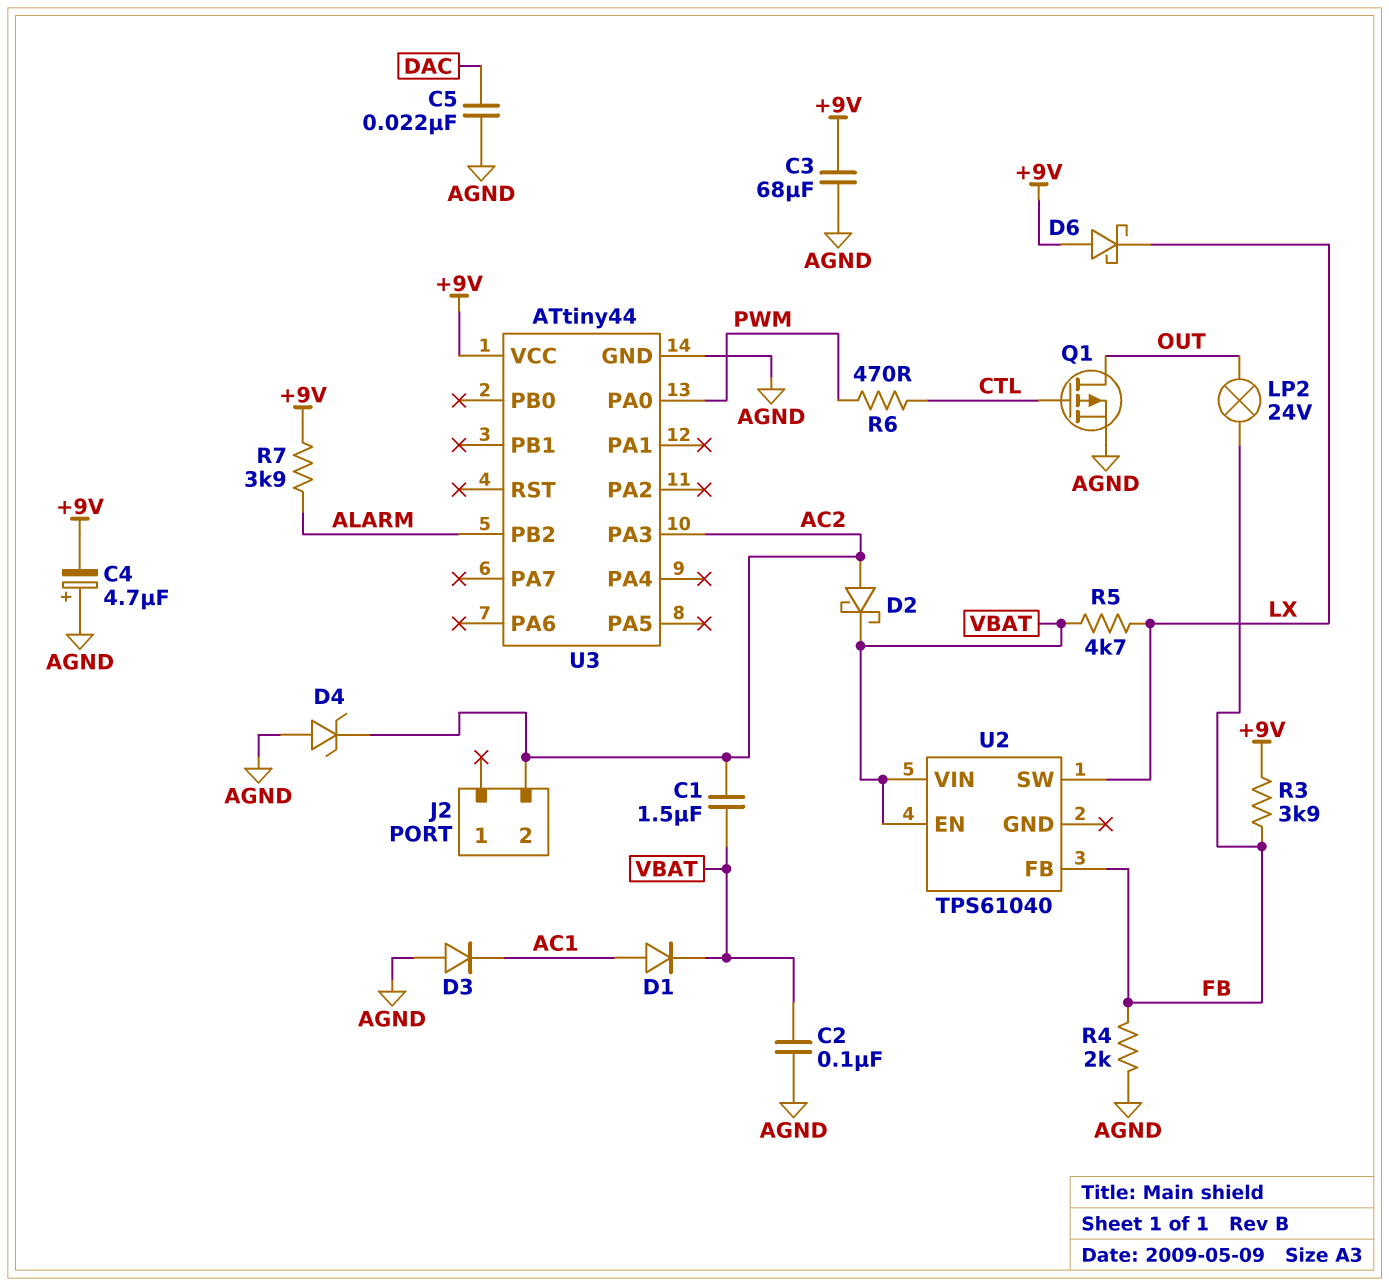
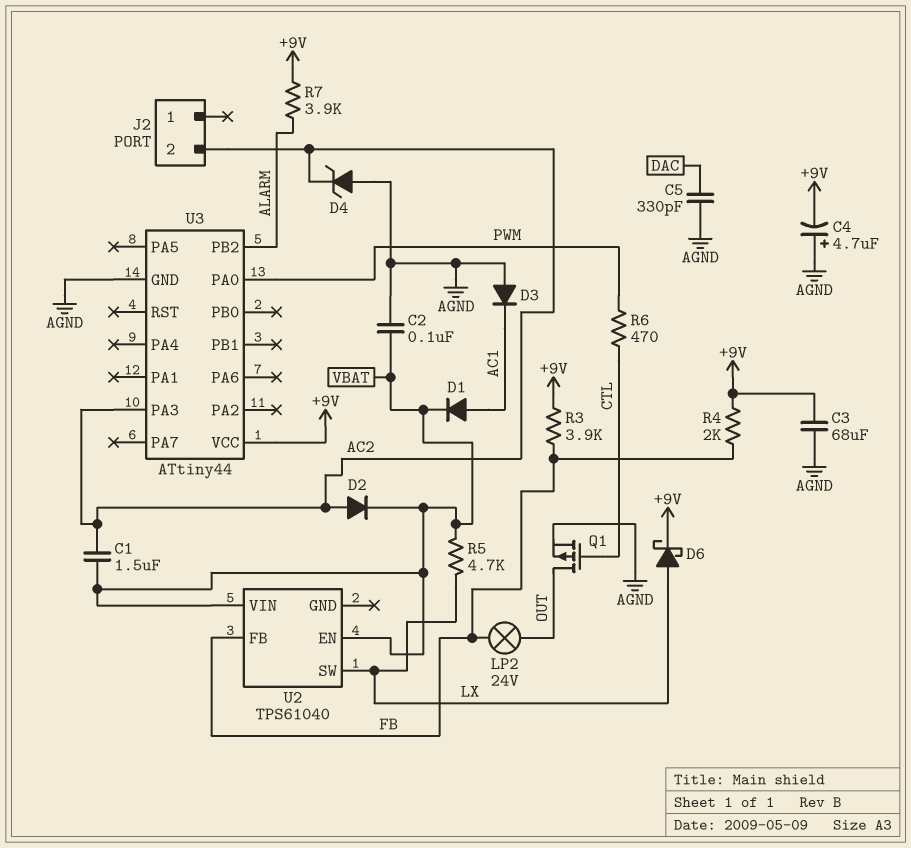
C5: 22nF (AGND, DAC) -> 330pF (AGND, DAC)
D2: schottky (A AC2, K VBAT) -> diode (A AC2, K VBAT)
D6: schottky (A +9V, K LX) -> schottky (A LX, K +9V)
R4: 2k (AGND, FB) -> 2k (+9V, FB)

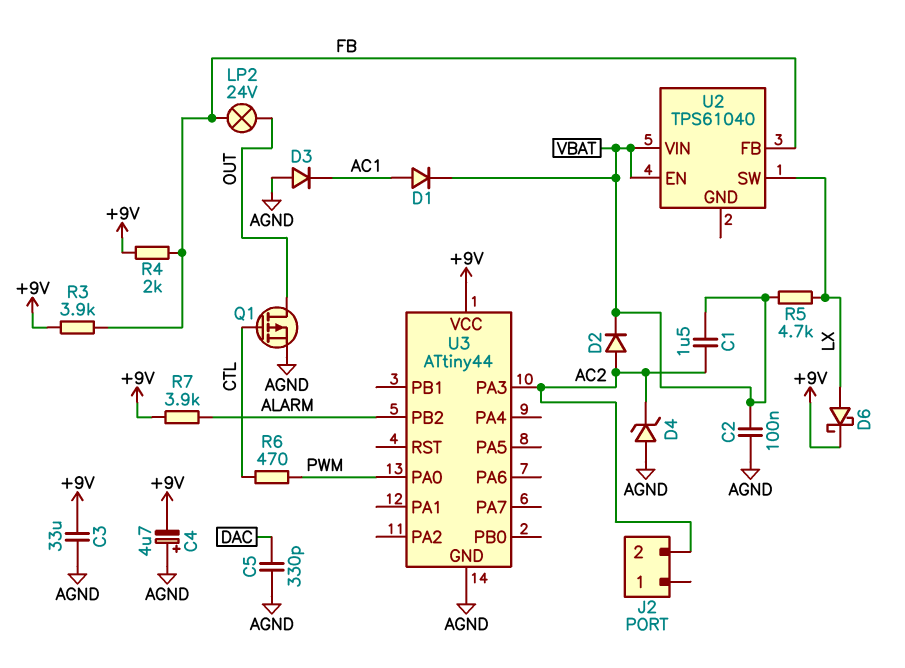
C3: 68uF (+9V, AGND) -> 33uF (+9V, AGND)

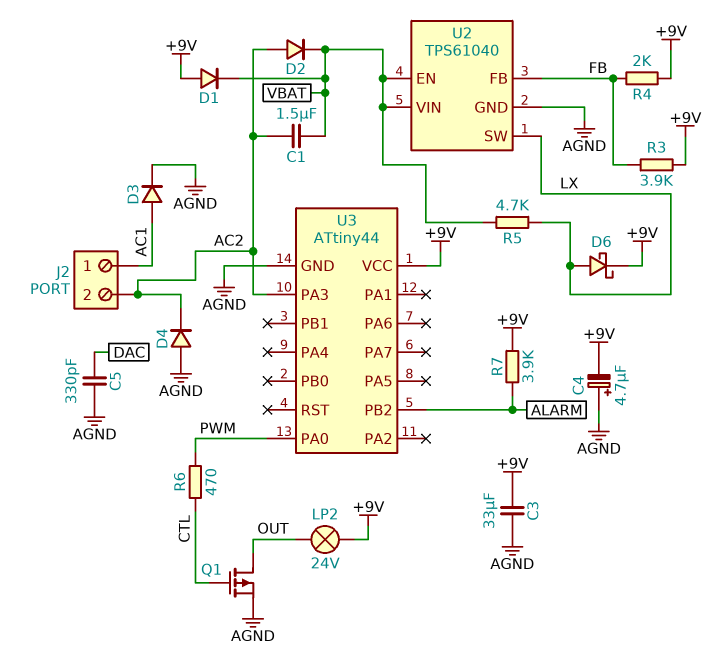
C2: 100nF (AGND, VBAT) -> none
D1: diode (A AC1, K VBAT) -> diode (A +9V, K VBAT)
D3: diode (A AGND, K AC1) -> diode (A AC1, K AGND)
D4: zener (A AGND, K AC2) -> diode (A AGND, K AC2)
J2 pin 1: none -> AC1
LP2: lamp 24V (FB, OUT) -> lamp 24V (+9V, OUT)
U2 pin GND: none -> AGND

